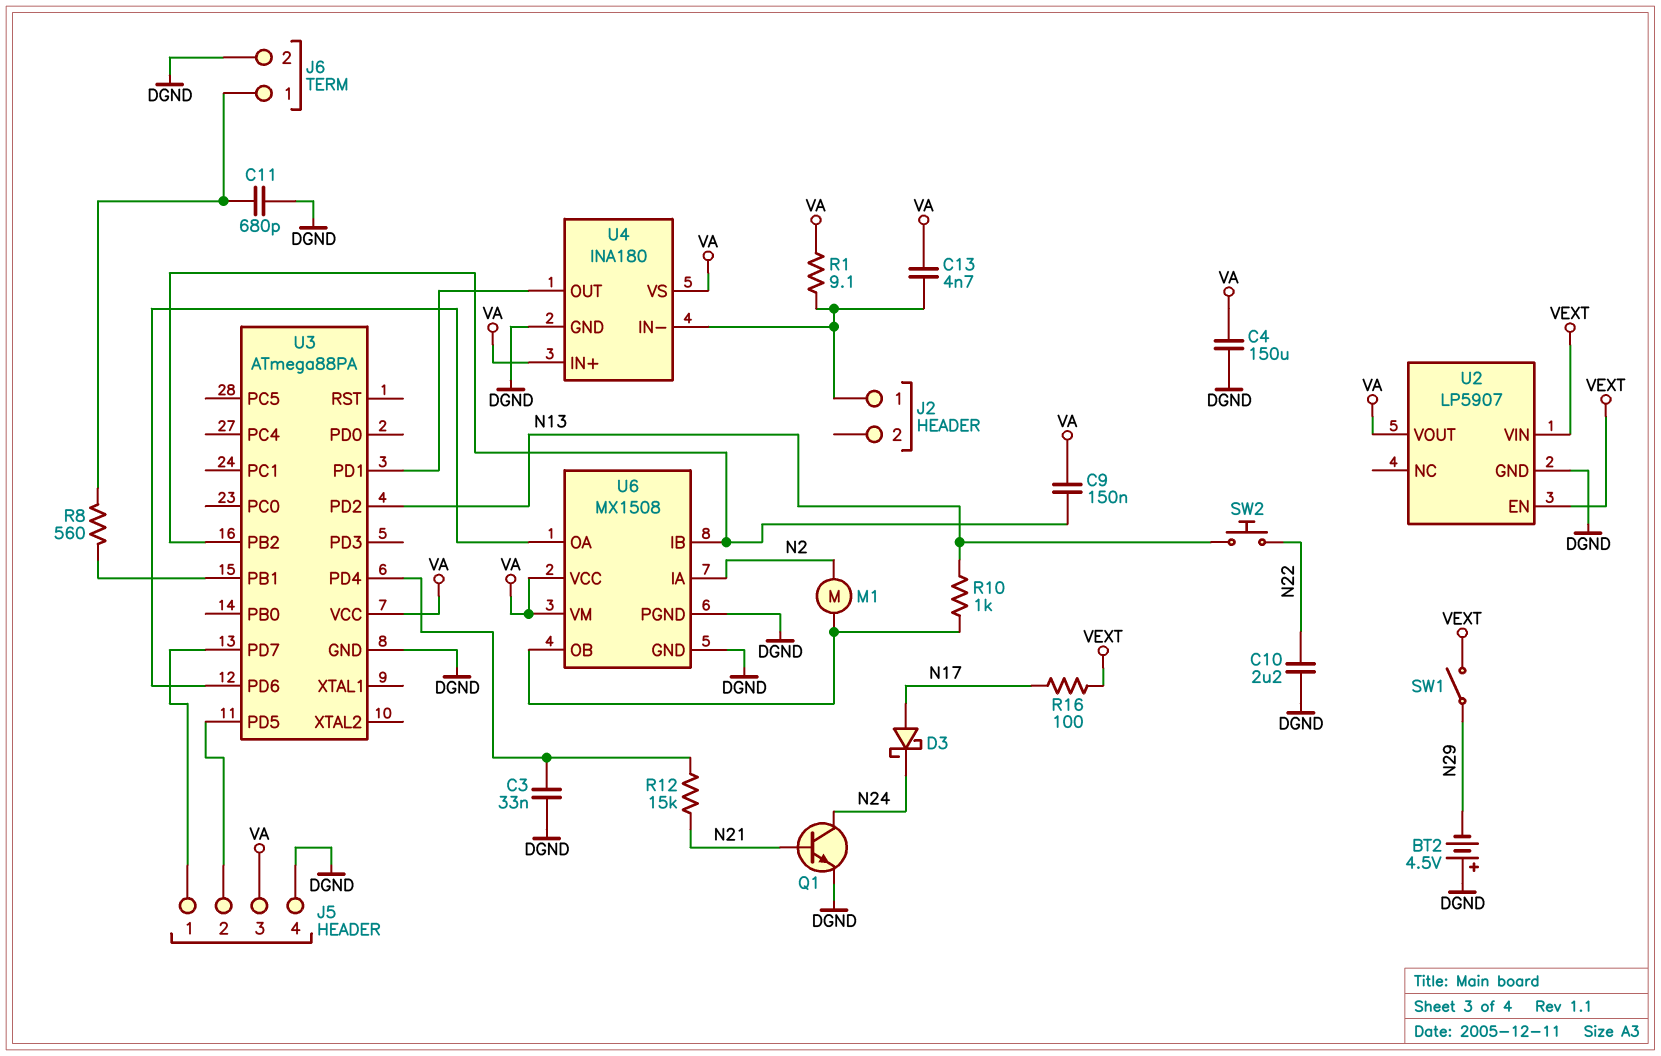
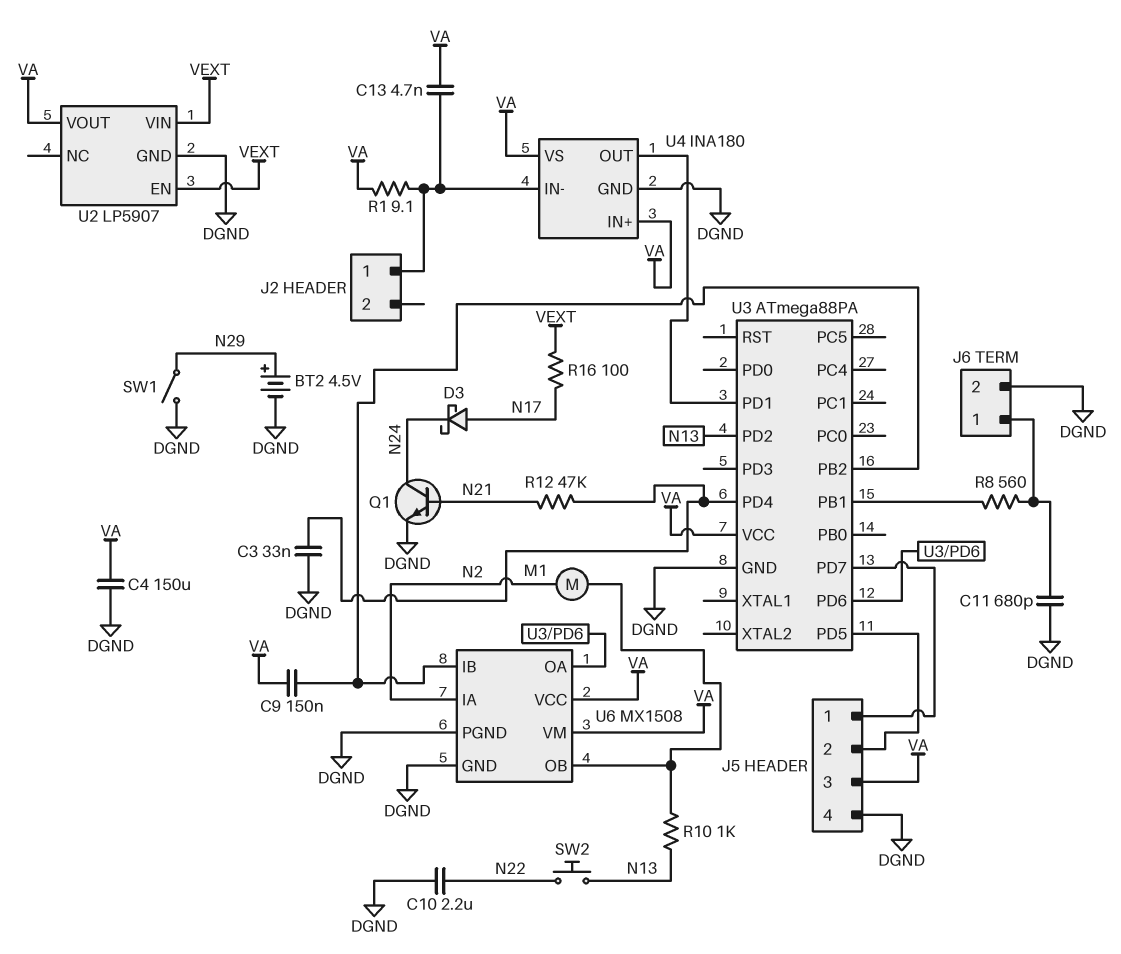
BT2: 4.5V (plus DGND, minus N29) -> 4.5V (plus N29, minus DGND)
R12: 15k (N21, U3/PD4) -> 47k (N21, U3/PD4)
SW1: switch (N29, VEXT) -> switch (DGND, N29)

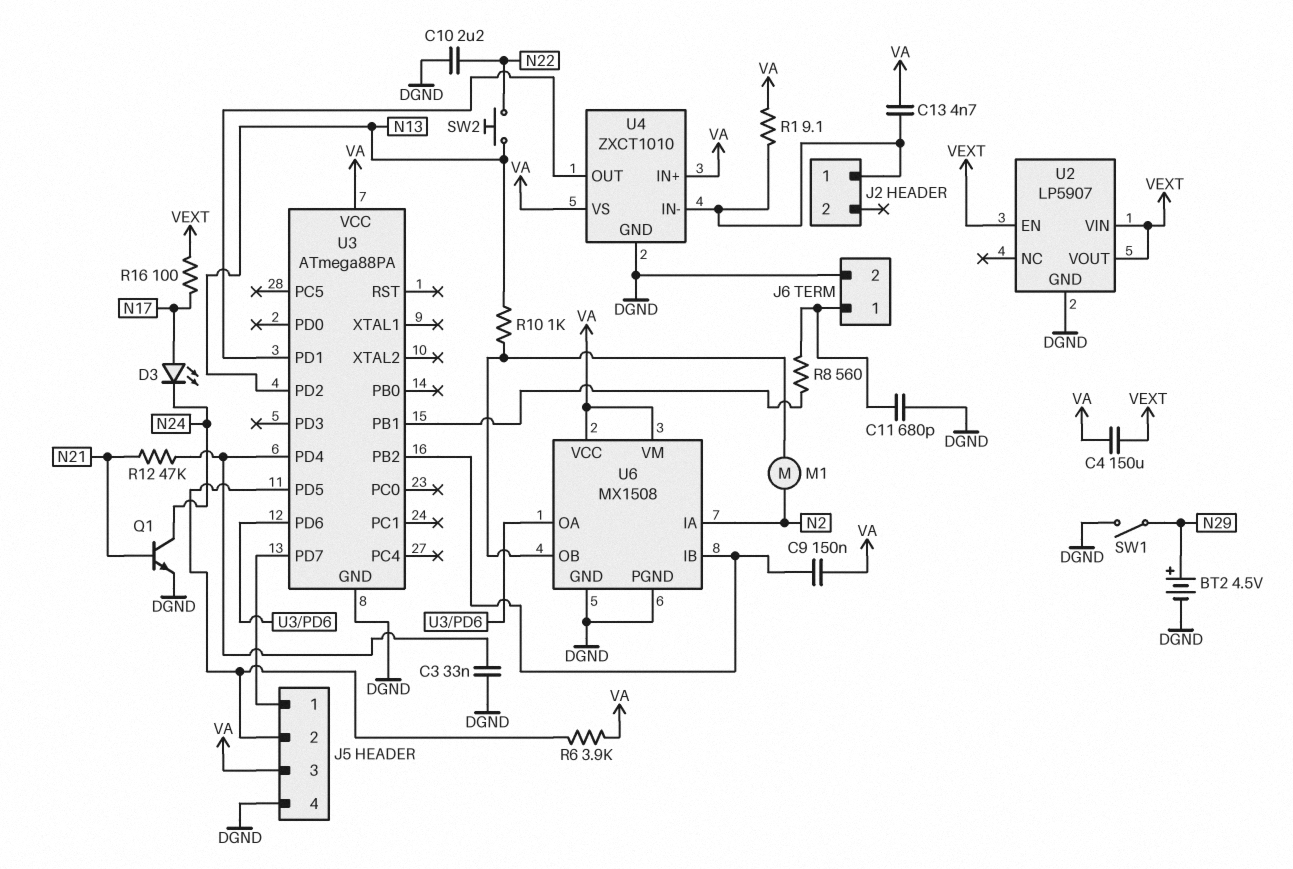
C4: 150uF (DGND, VA) -> 150uF (VA, VEXT)
D3: schottky (A N17, K N24) -> LED (A N17, K N24)
R6: none -> 3.9k (J5/2, VA)
U2 pin VOUT: VA -> VEXT
U4: INA180 -> ZXCT1010

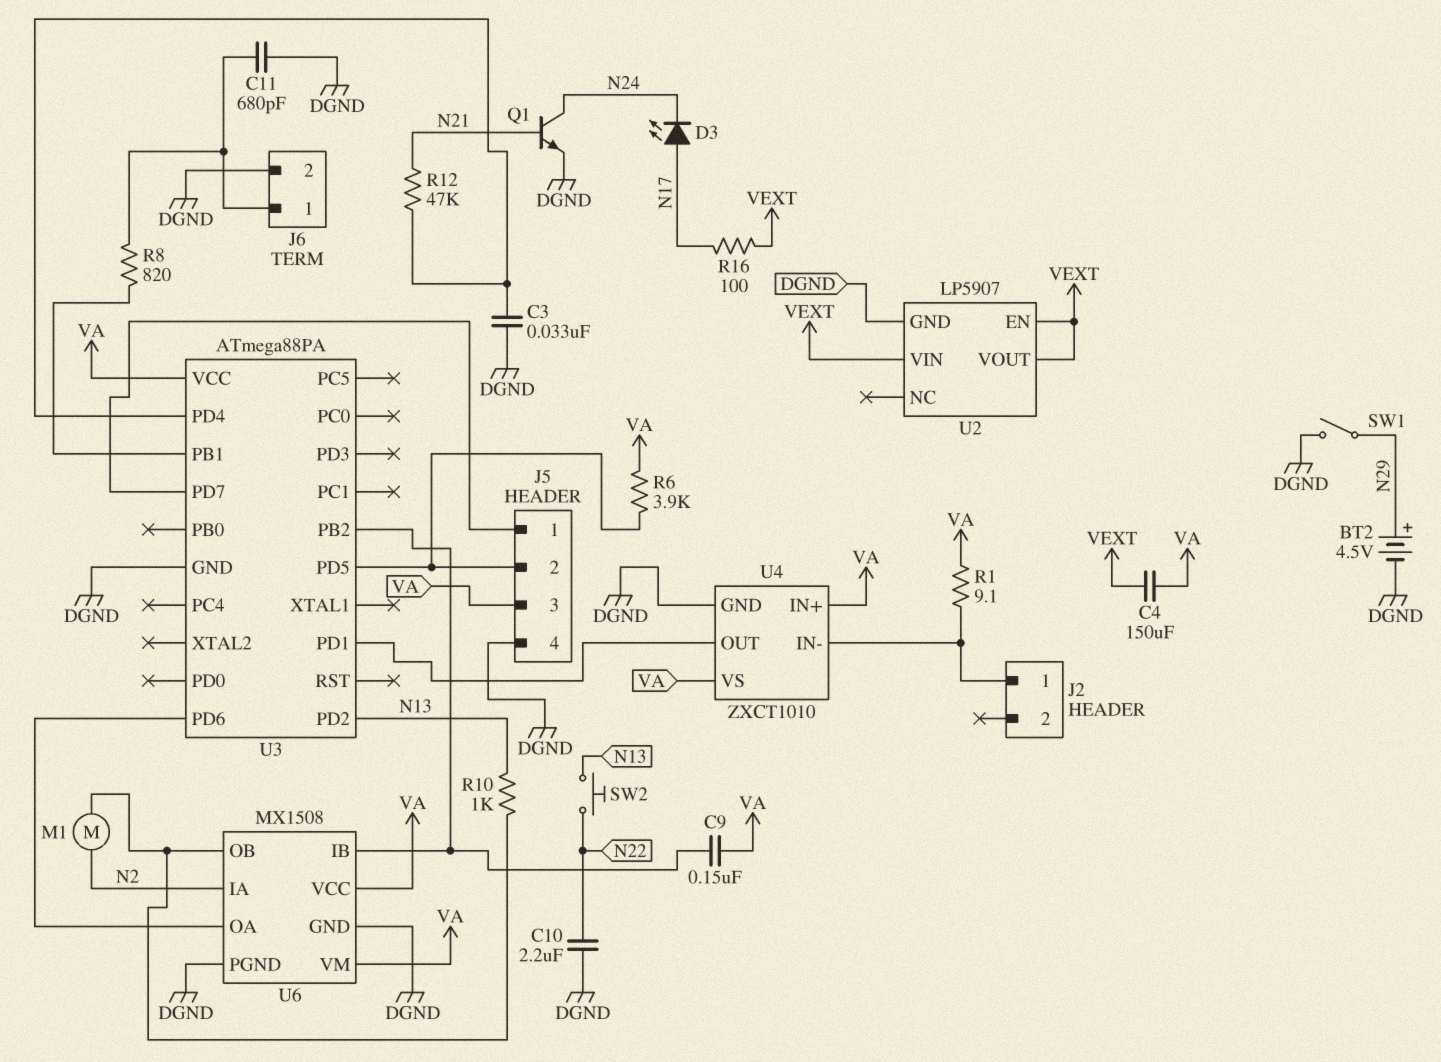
C13: 4.7nF (J2/1, VA) -> none
R8: 560 (J6/1, U3/PB1) -> 820 (J6/1, U3/PB1)

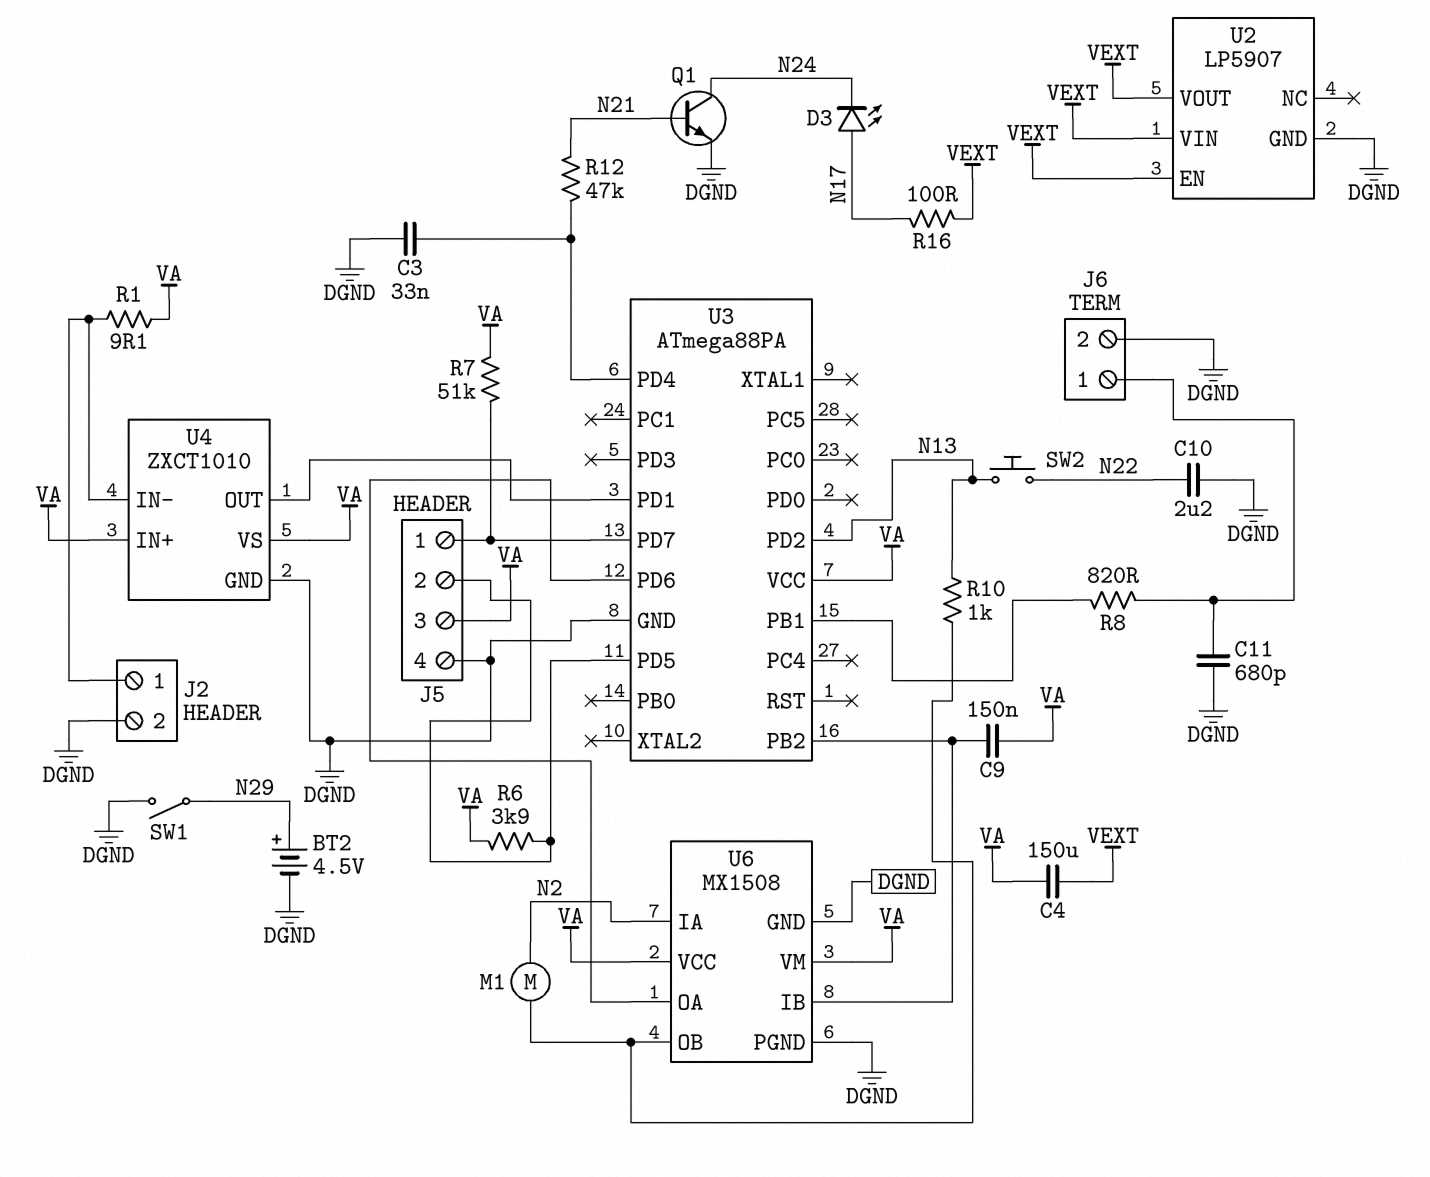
J2 pin 2: none -> DGND
R7: none -> 51k (J5/1, VA)

